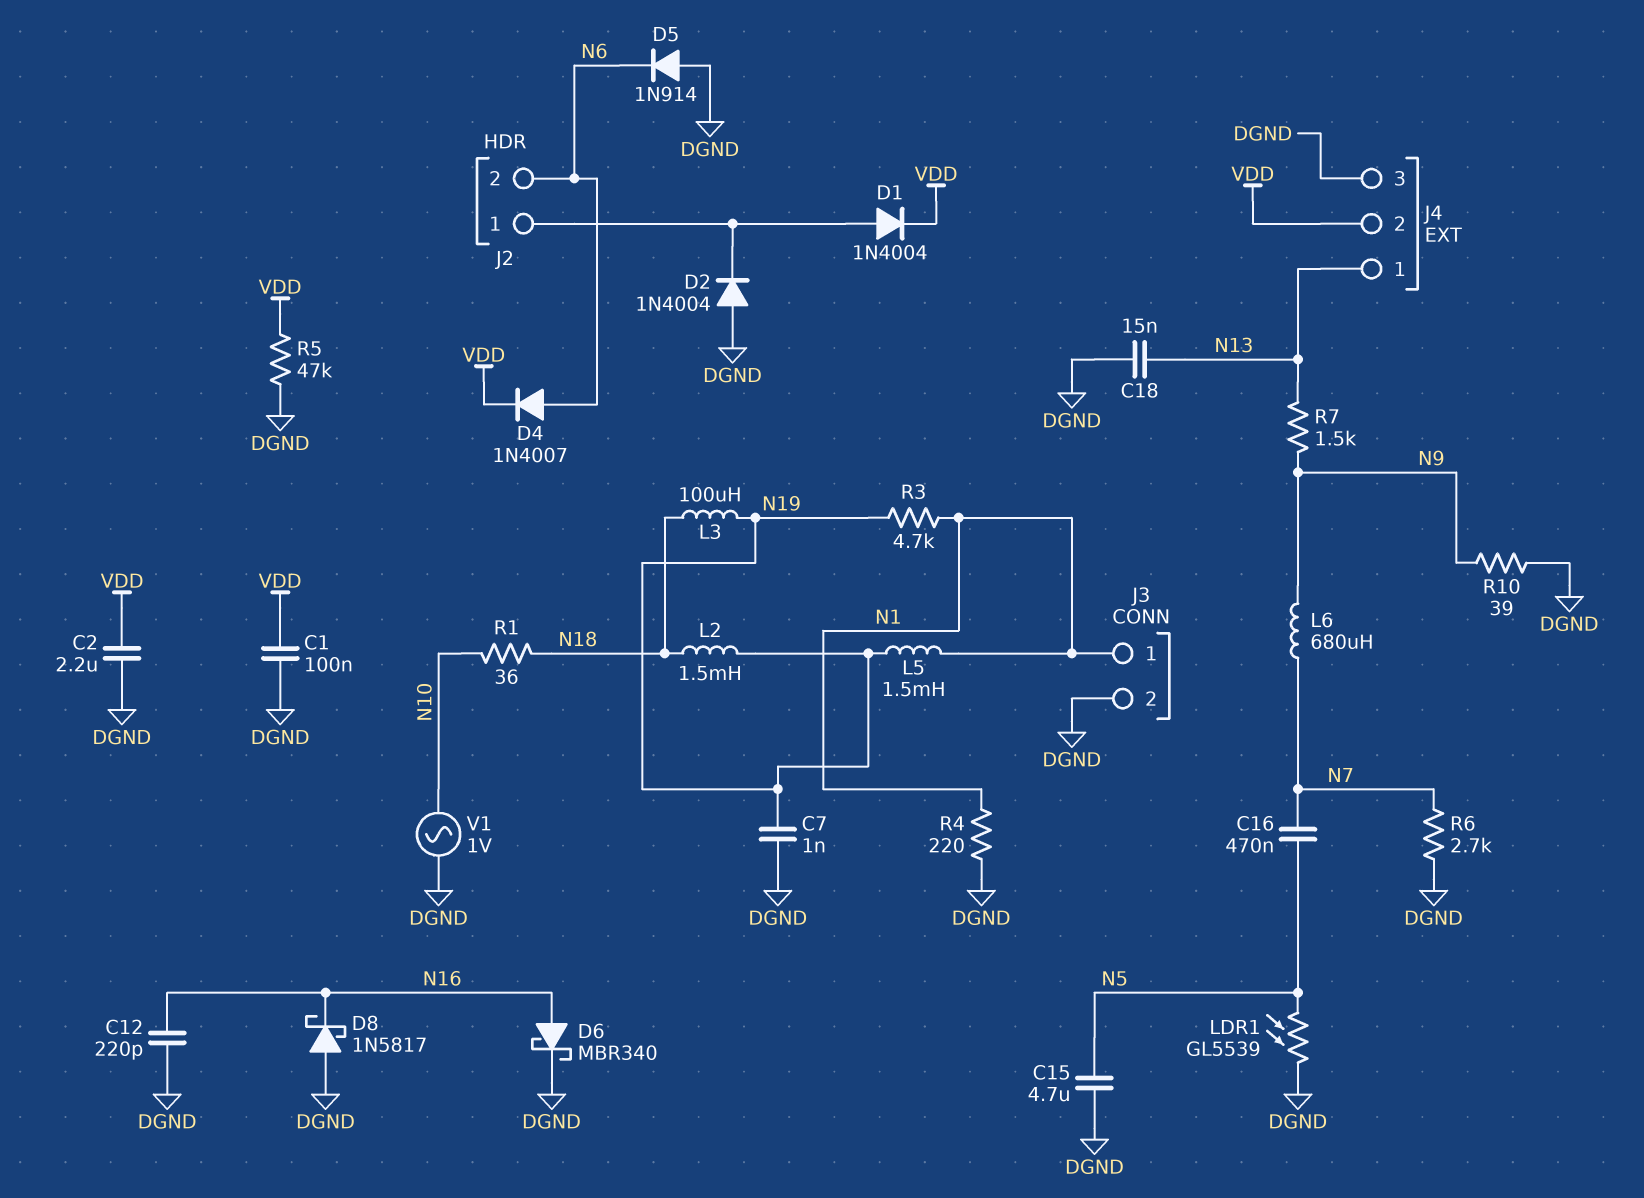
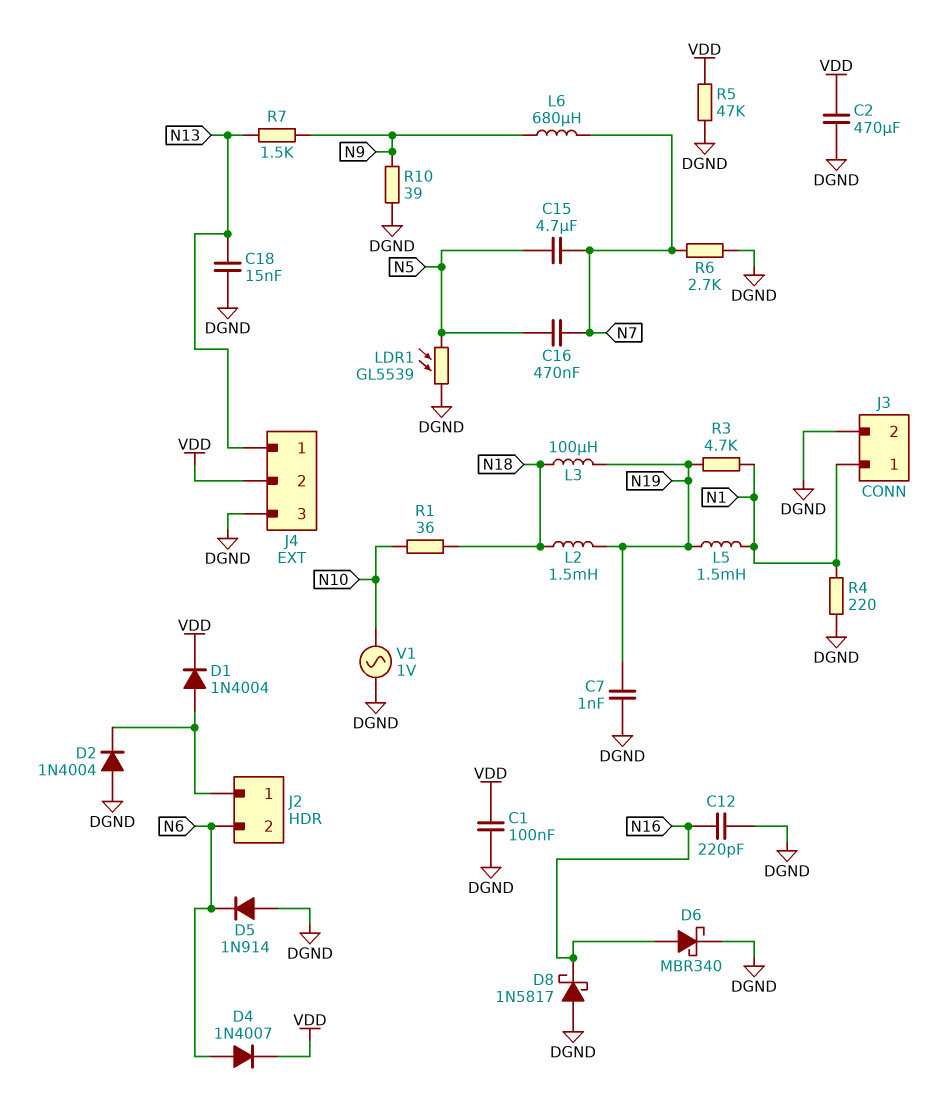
C2: 2.2uF (DGND, VDD) -> 470uF (DGND, VDD)
C15: 4.7uF (DGND, N5) -> 4.7uF (N5, N7)

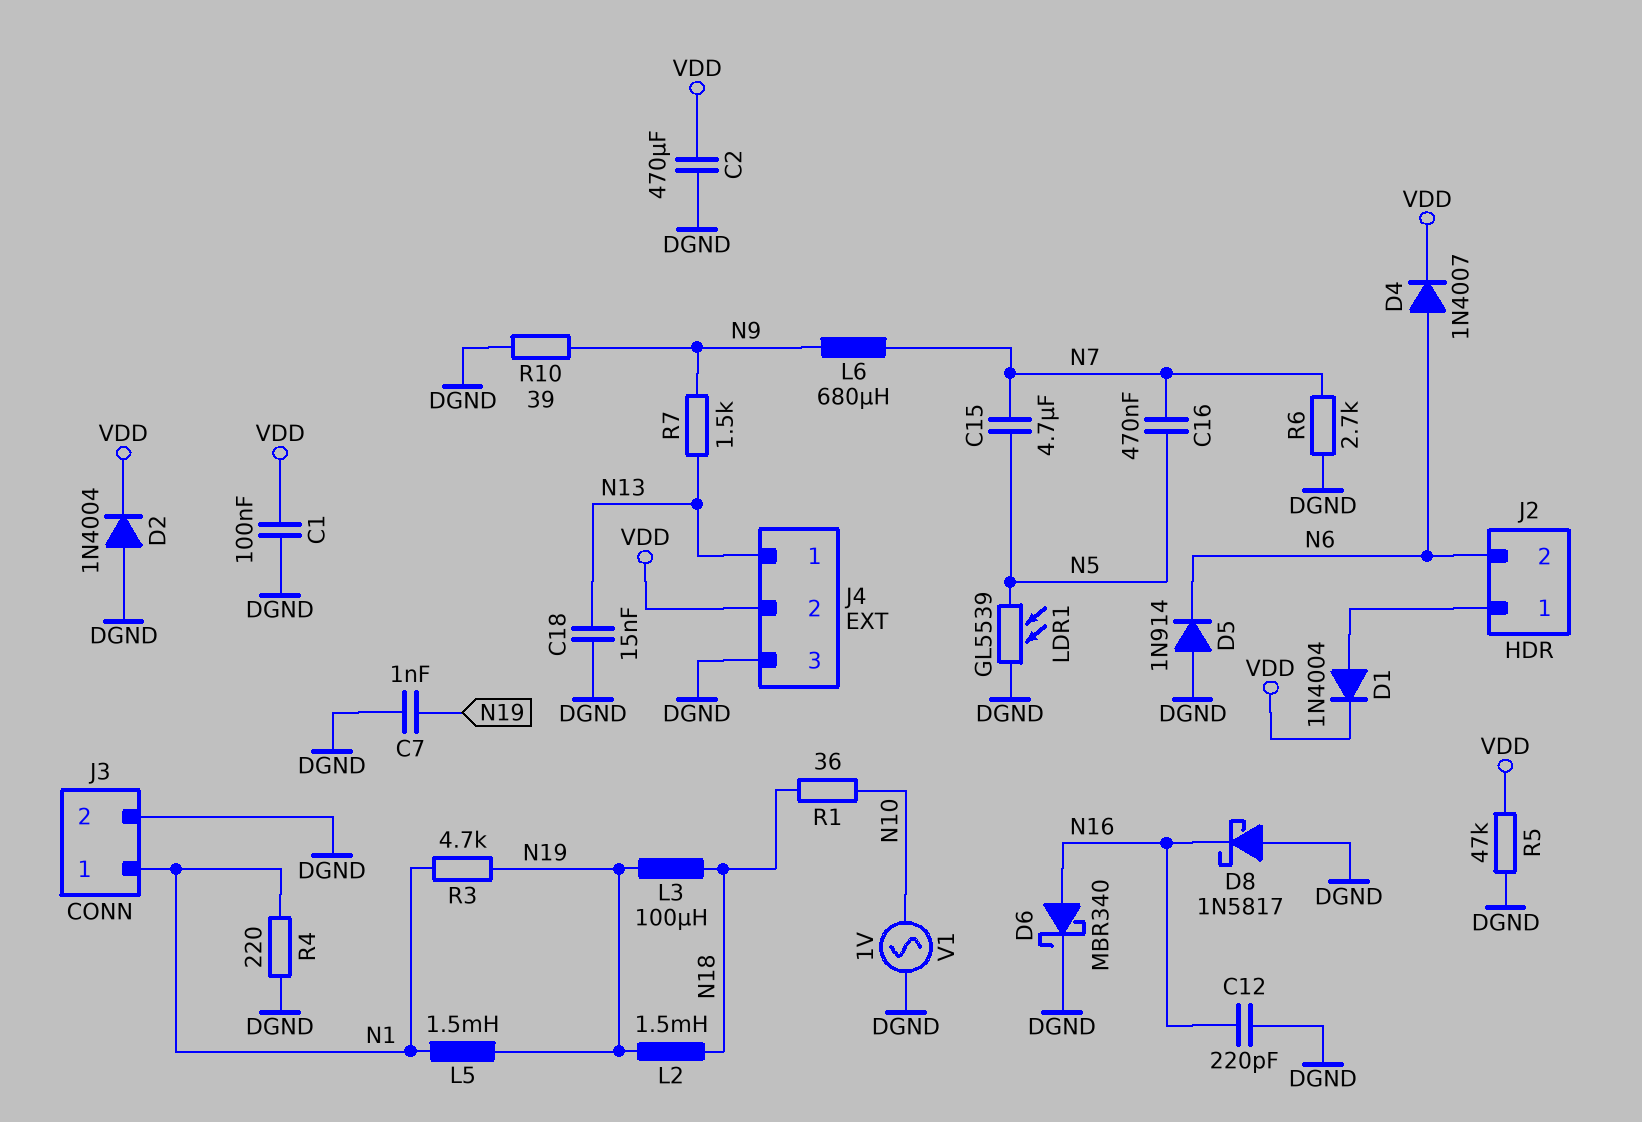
D2: diode 1N4004 (A DGND, K J2/1) -> diode 1N4004 (A DGND, K VDD)

